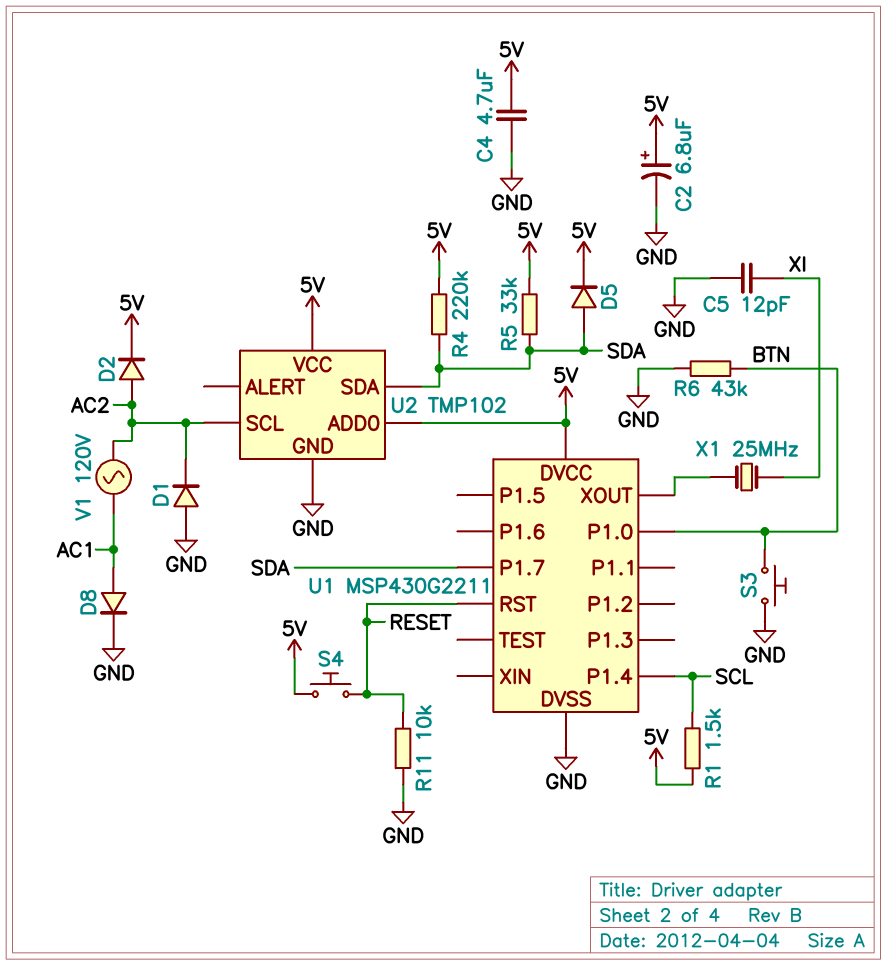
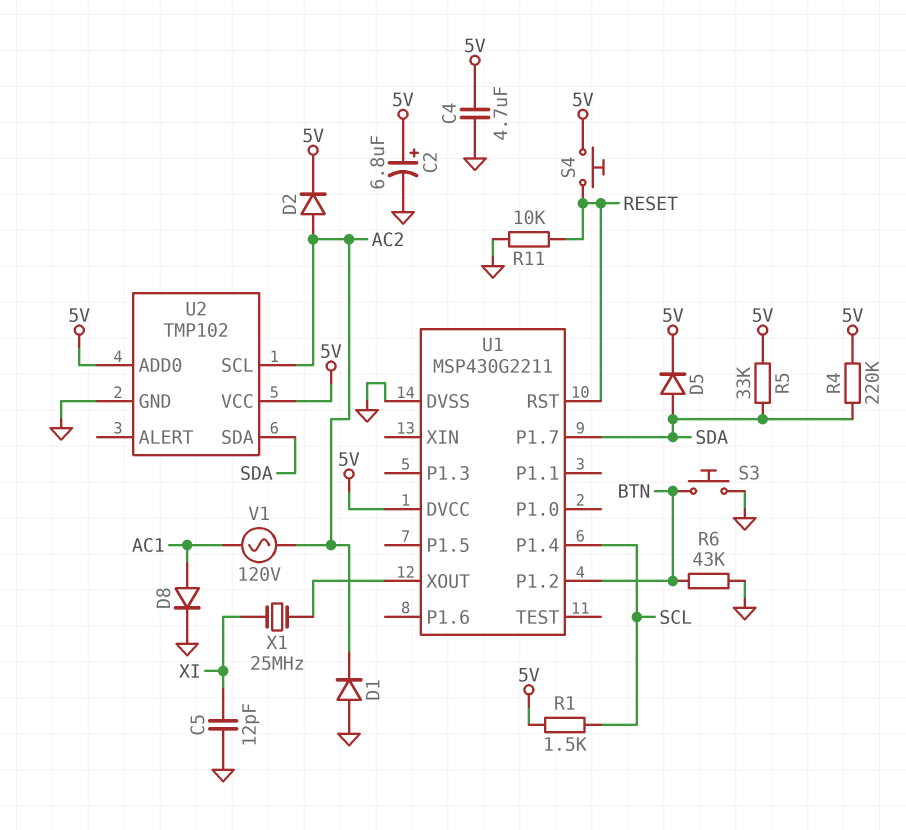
U1 pin P1.0: BTN -> none
U1 pin P1.2: none -> BTN

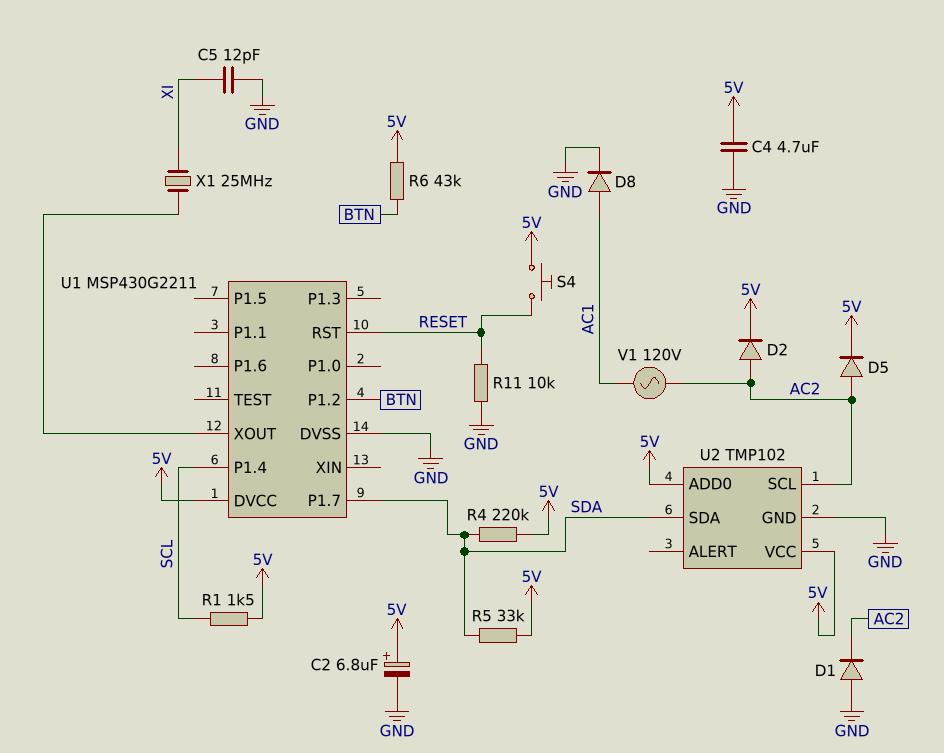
D5: diode (A SDA, K 5V) -> diode (A AC2, K 5V)
R6: 43k (BTN, GND) -> 43k (5V, BTN)
S3: button (BTN, GND) -> none

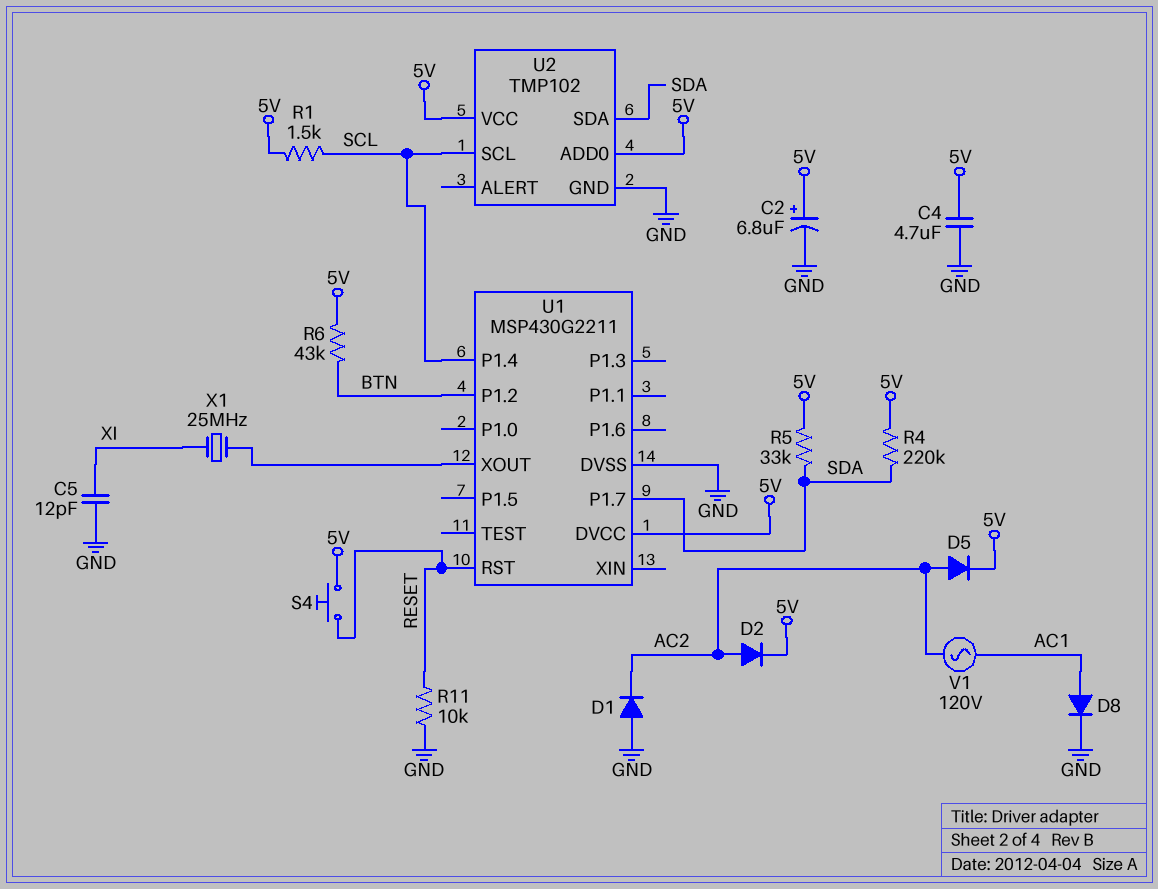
U2 pin SCL: AC2 -> SCL

